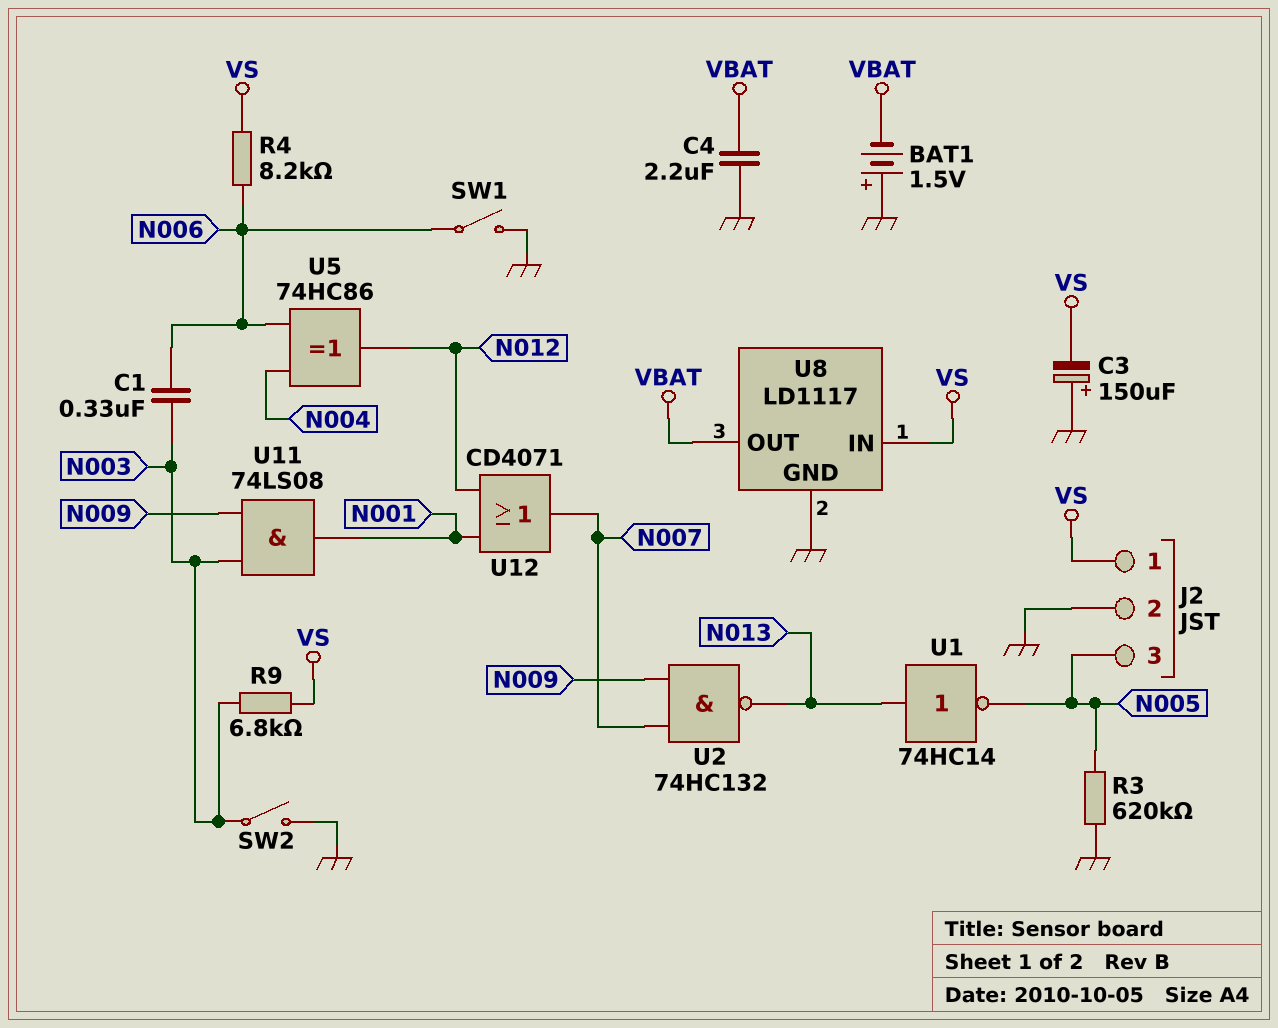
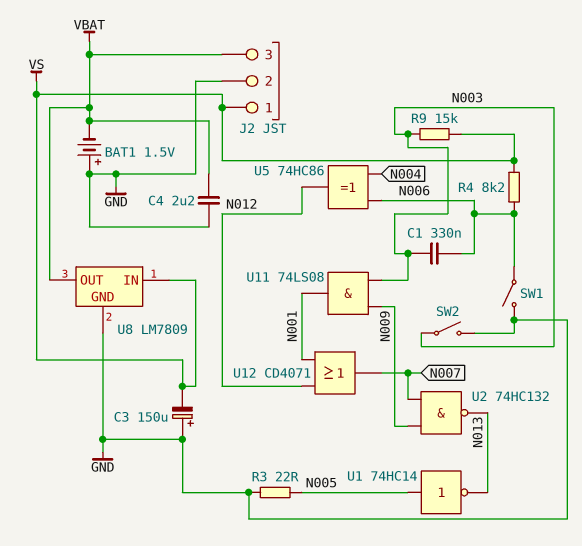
J2 pin 3: N005 -> VBAT
R3: 620k (GND, N005) -> 22 (GND, N005)
R9: 6.8k (N003, VS) -> 15k (N003, VS)
U1: NOT 74HC14 (in N013, out N005) -> NOT 74HC14 (in N005, out N013)
U8: LD1117 -> LM7809

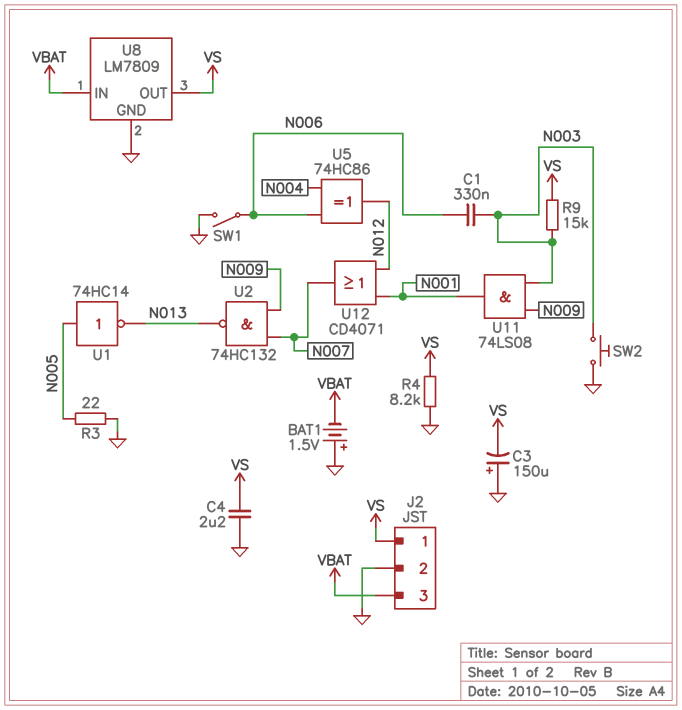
C4: 2.2uF (GND, VBAT) -> 2.2uF (GND, VS)
R4: 8.2k (N006, VS) -> 8.2k (GND, VS)
SW2: switch (GND, N003) -> button (GND, N003)
U8 pin IN: VS -> VBAT
U8 pin OUT: VBAT -> VS

